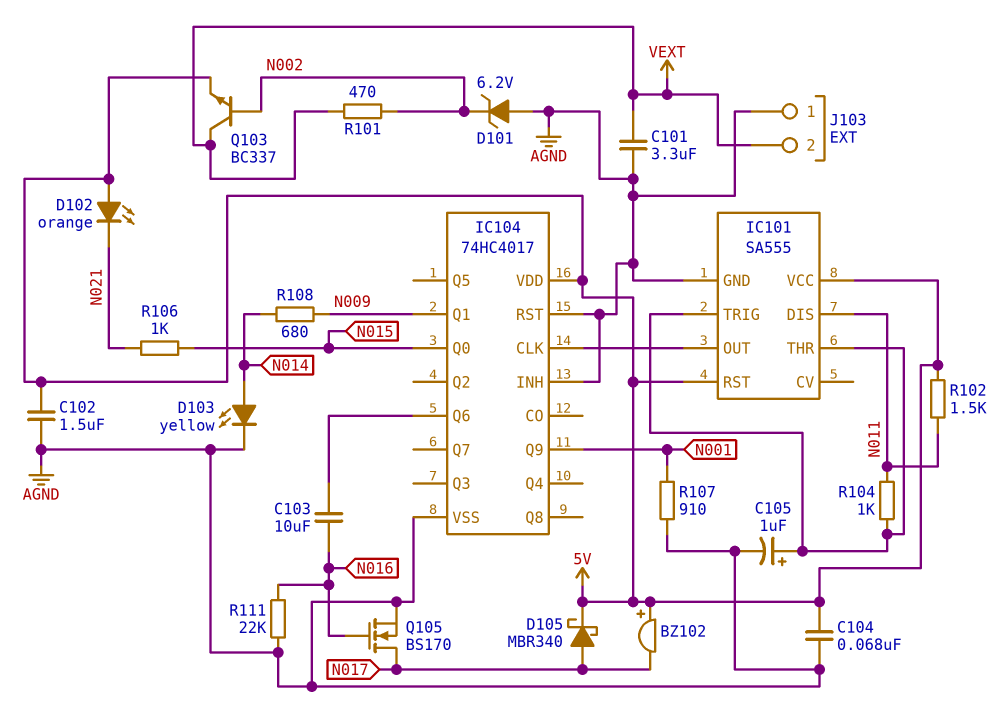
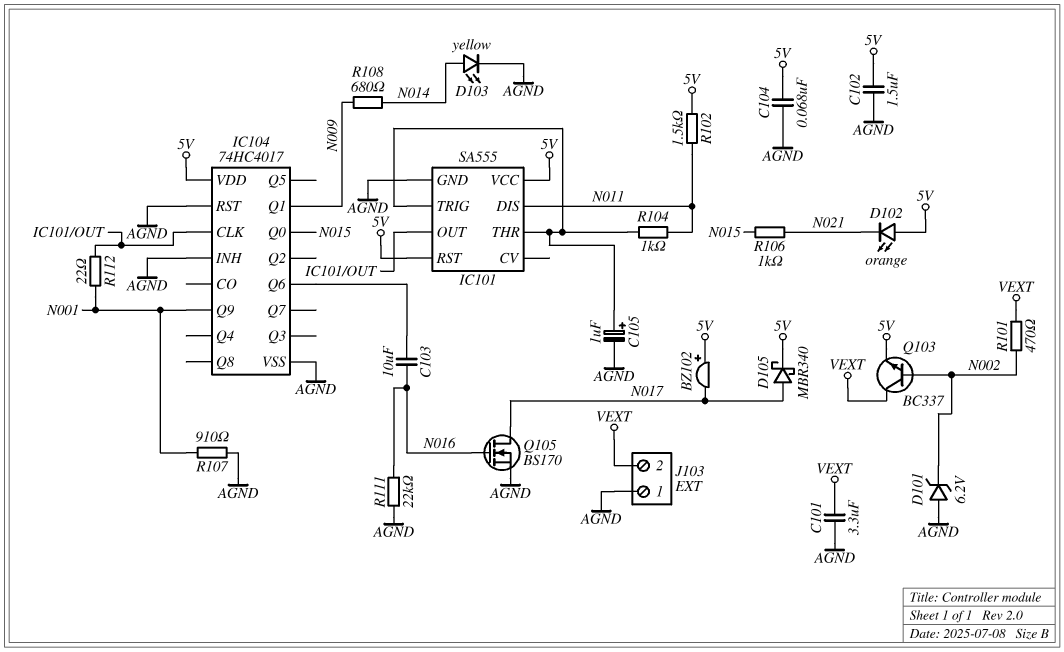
R112: none -> 22 (IC101/OUT, N001)

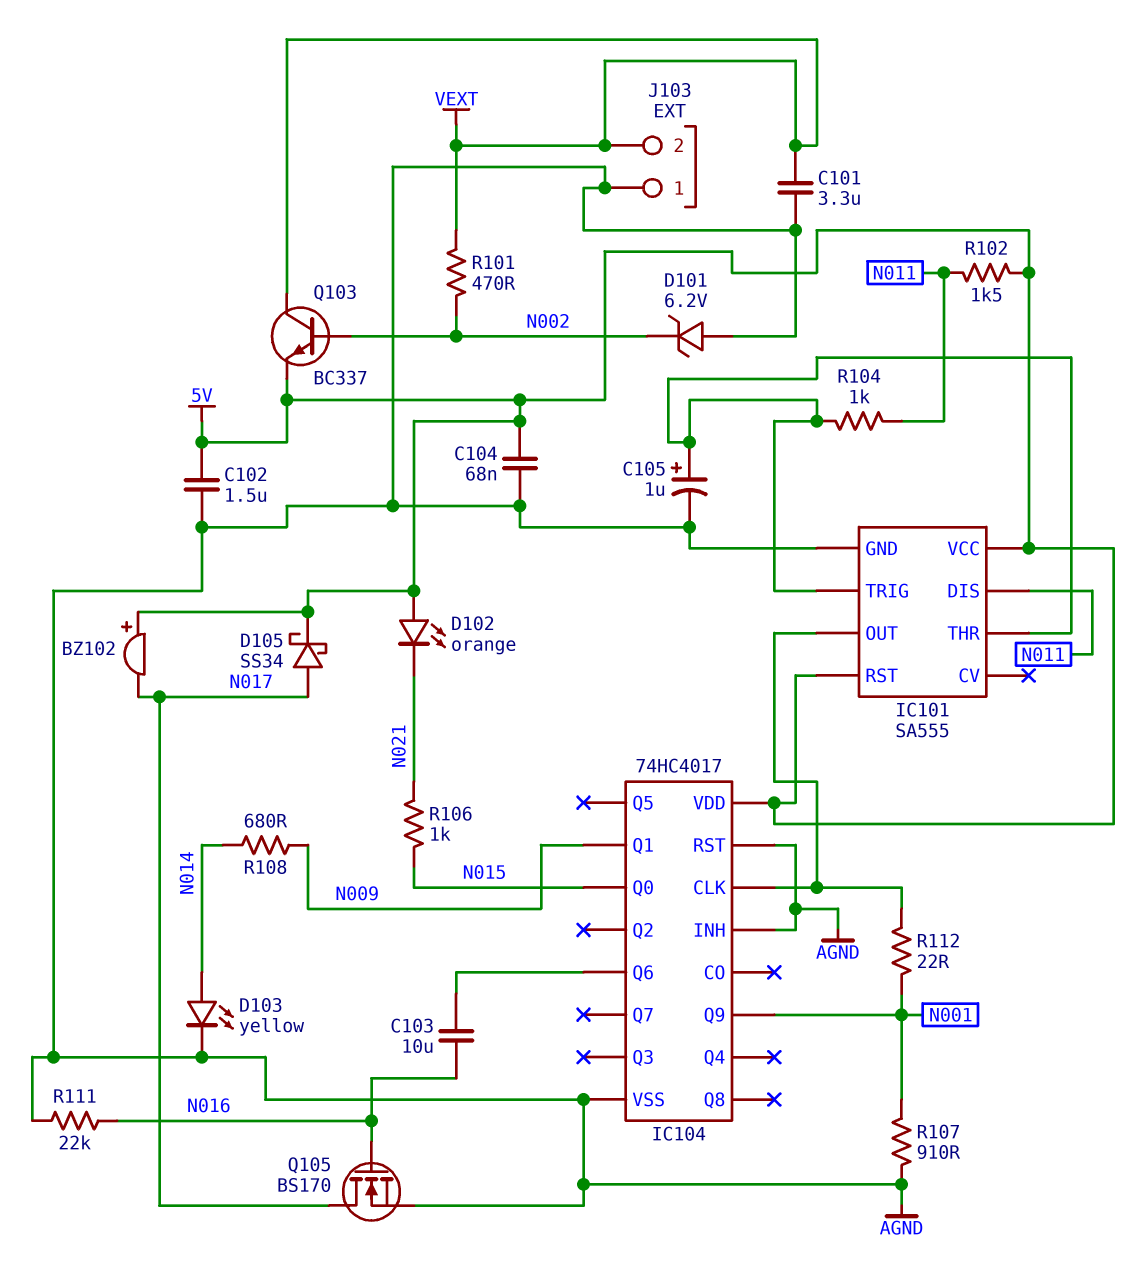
D105: schottky MBR340 (A N017, K 5V) -> schottky SS34 (A N017, K 5V)

